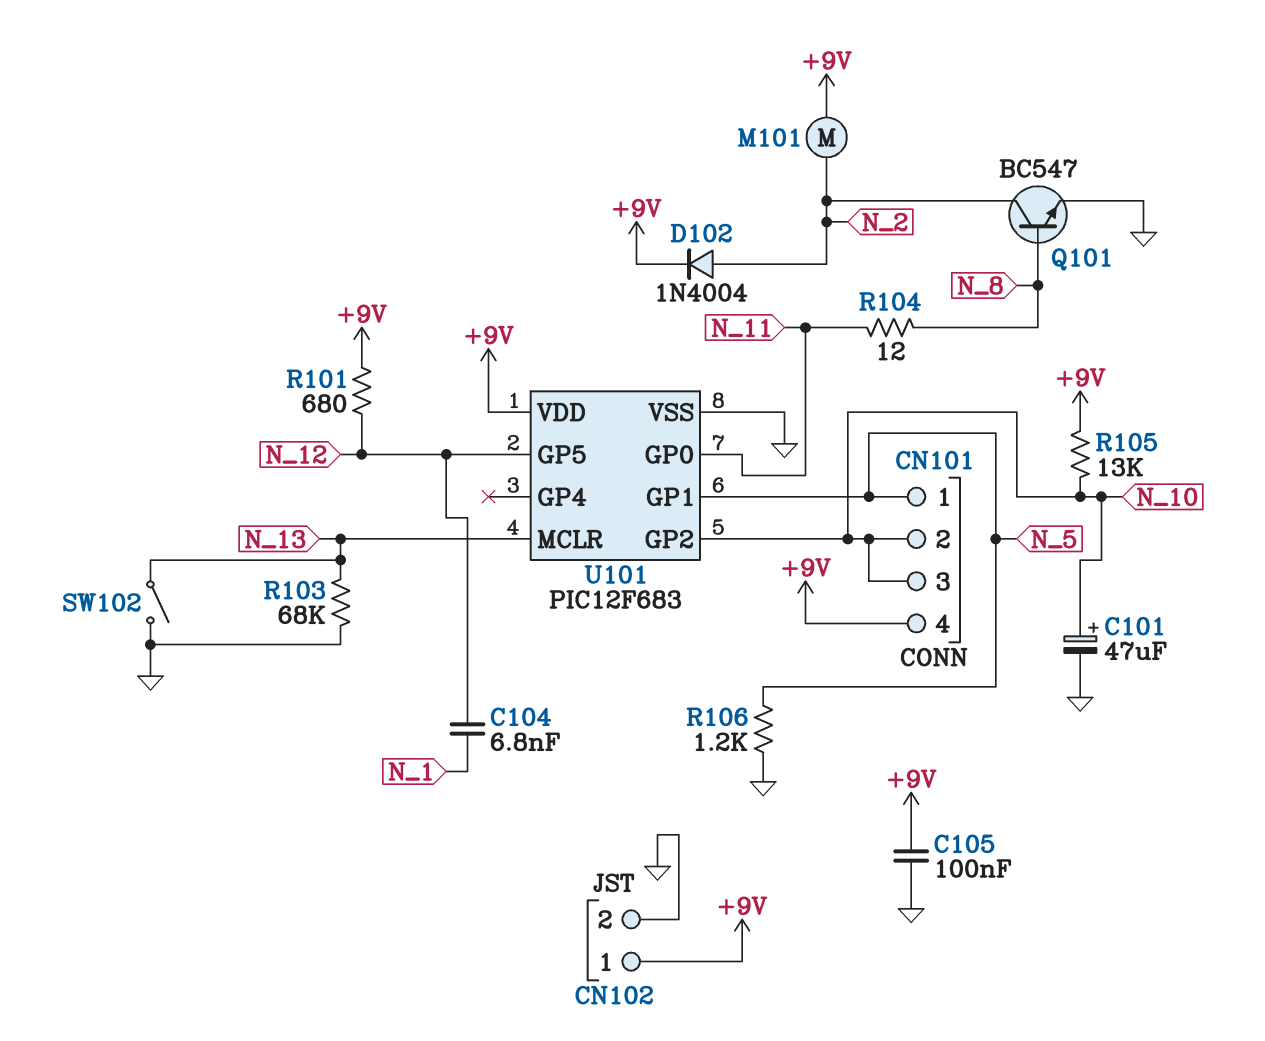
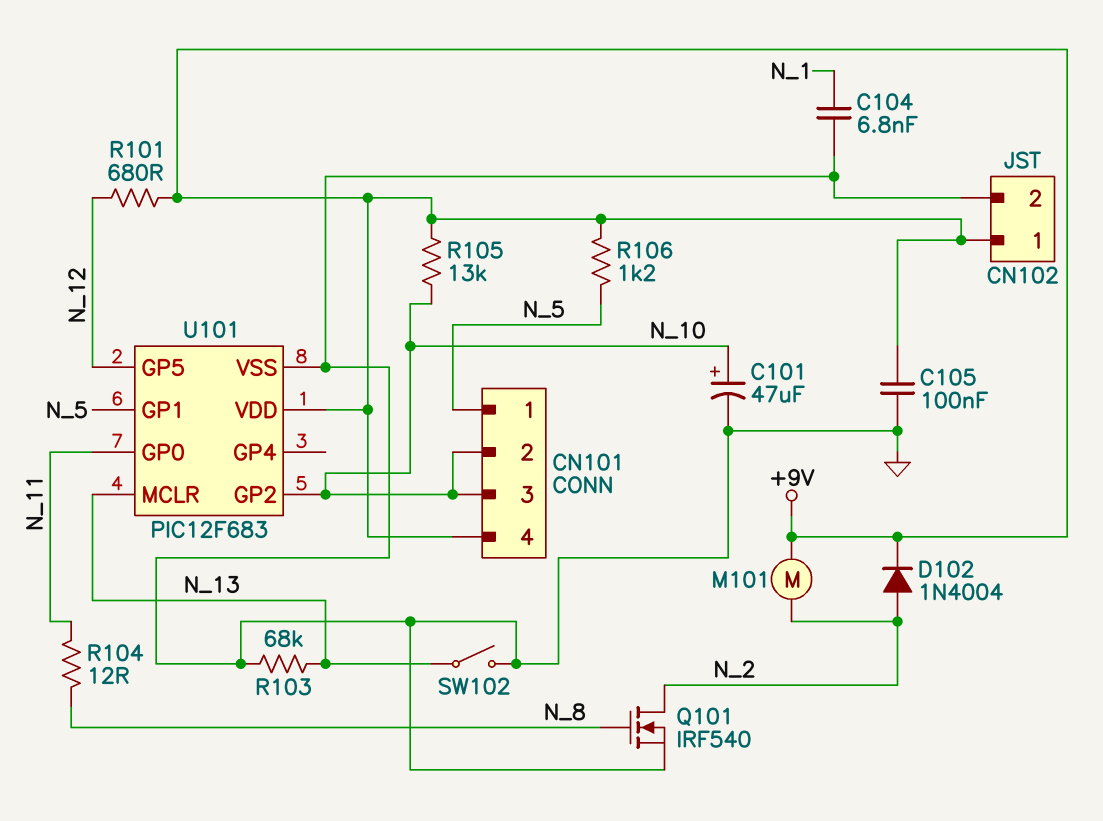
C104: 6.8nF (N_1, N_12) -> 6.8nF (GND, N_1)
Q101: NPN BC547 (B N_8, C N_2, E GND) -> NMOS IRF540 (G N_8, D N_2, S GND)
R106: 1.2k (GND, N_5) -> 1.2k (+9V, N_5)

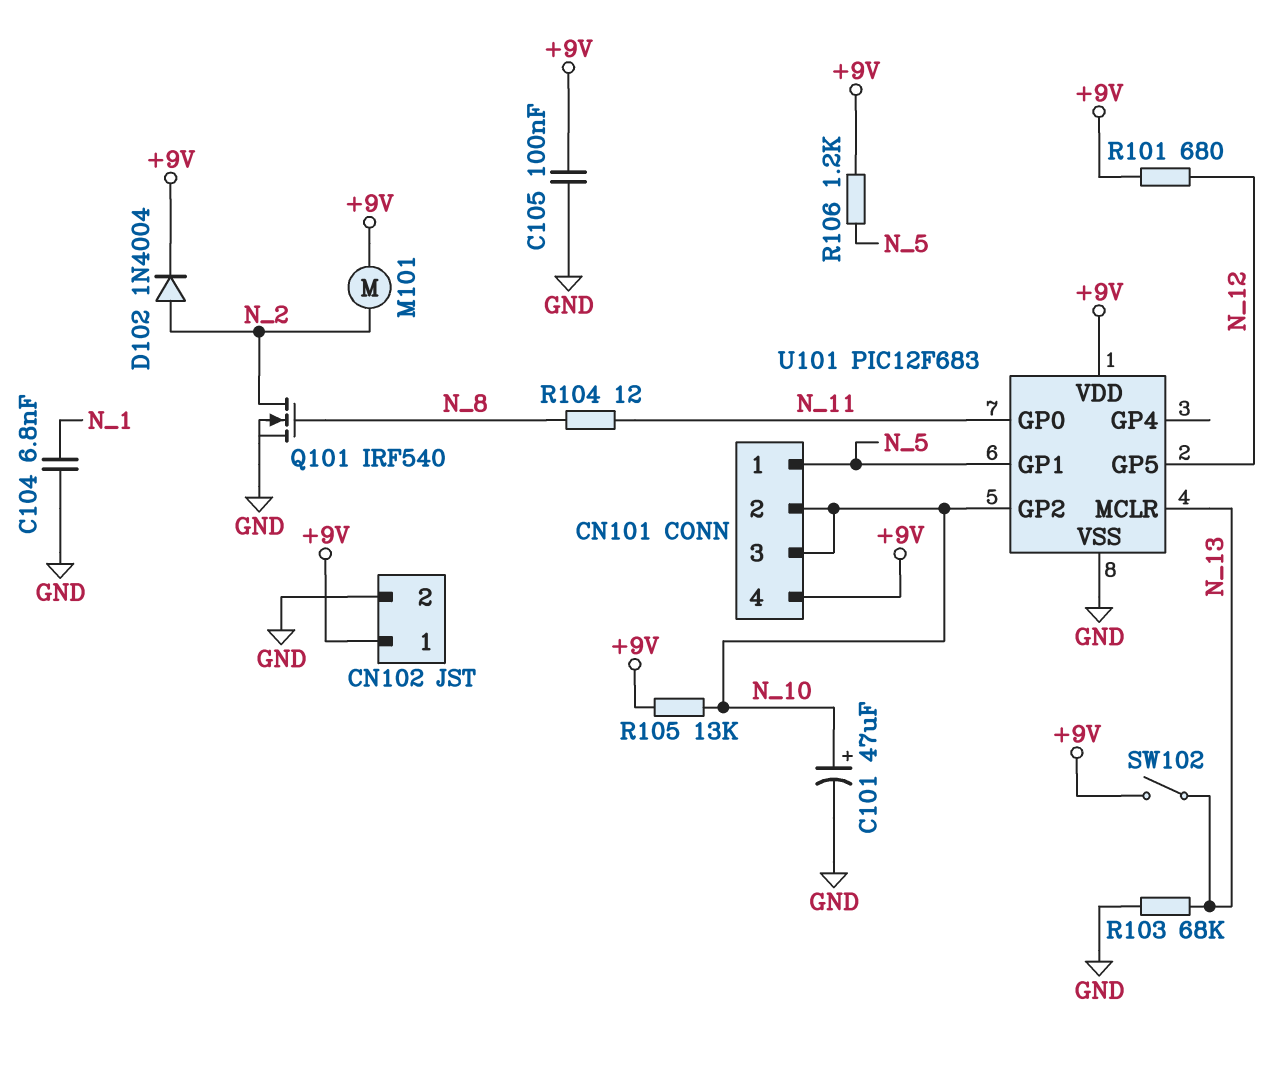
SW102: switch (GND, N_13) -> switch (+9V, N_13)

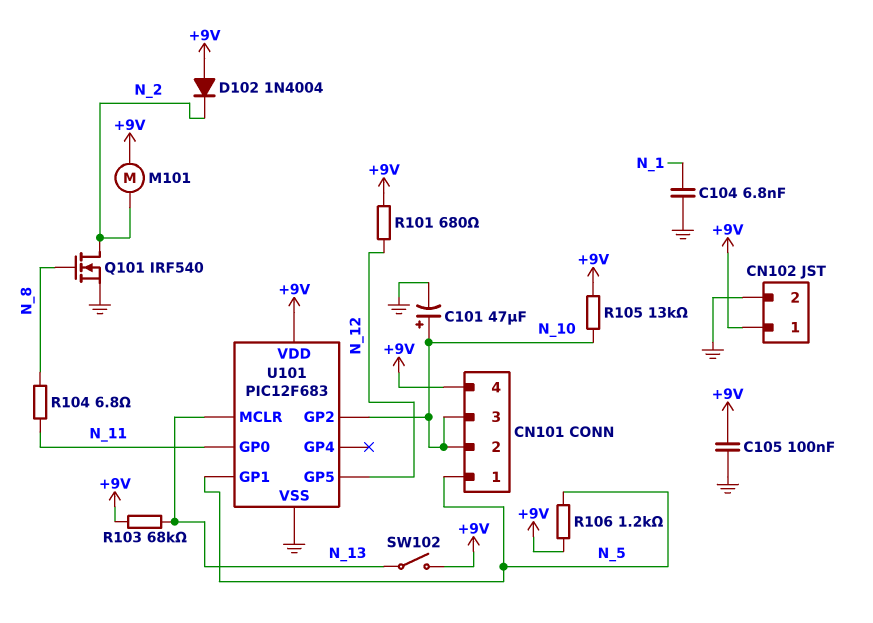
D102: diode 1N4004 (A N_2, K +9V) -> diode 1N4004 (A +9V, K N_2)
R103: 68k (GND, N_13) -> 68k (+9V, N_13)
R104: 12 (N_8, N_11) -> 6.8 (N_8, N_11)

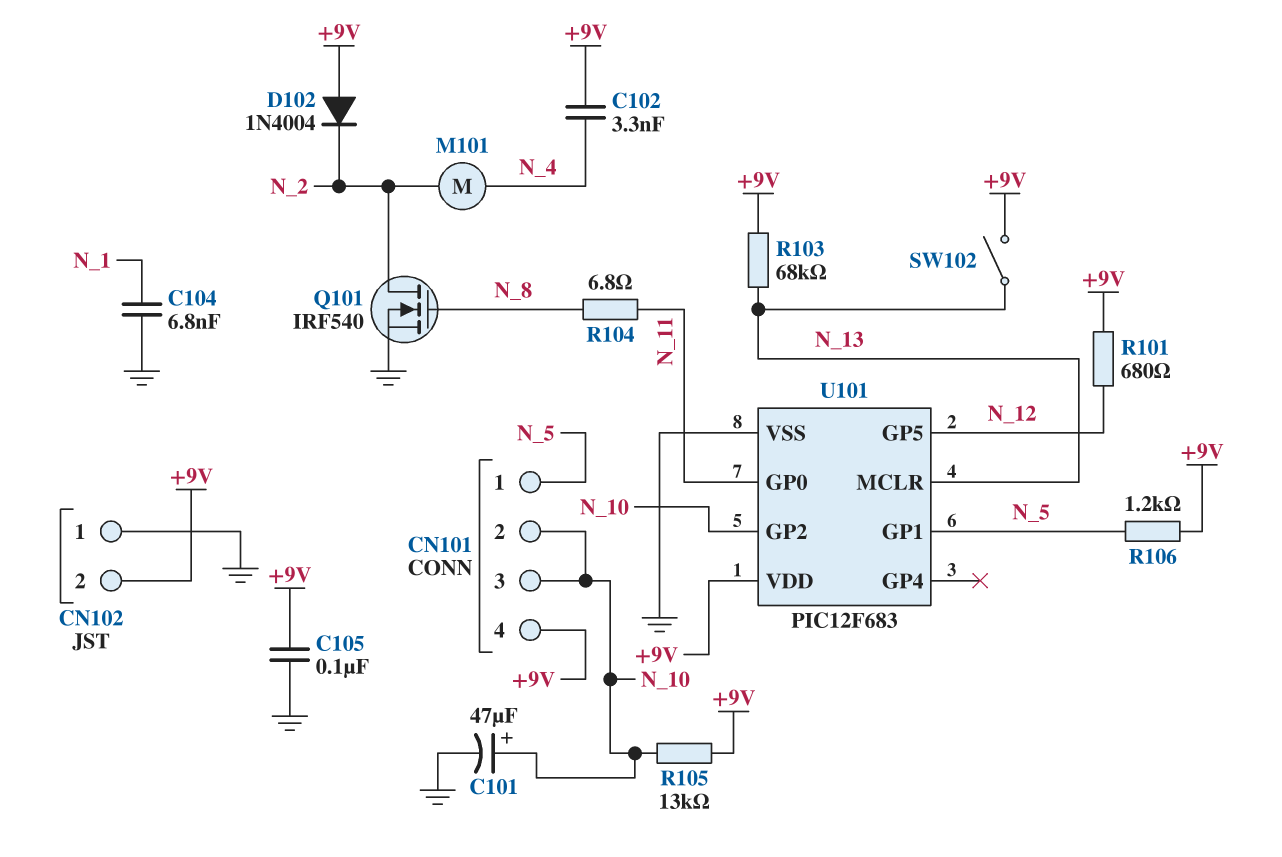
C102: none -> 3.3nF (+9V, N_4)
CN102 pin 1: +9V -> GND
CN102 pin 2: GND -> +9V
M101: motor (+9V, N_2) -> motor (N_2, N_4)

